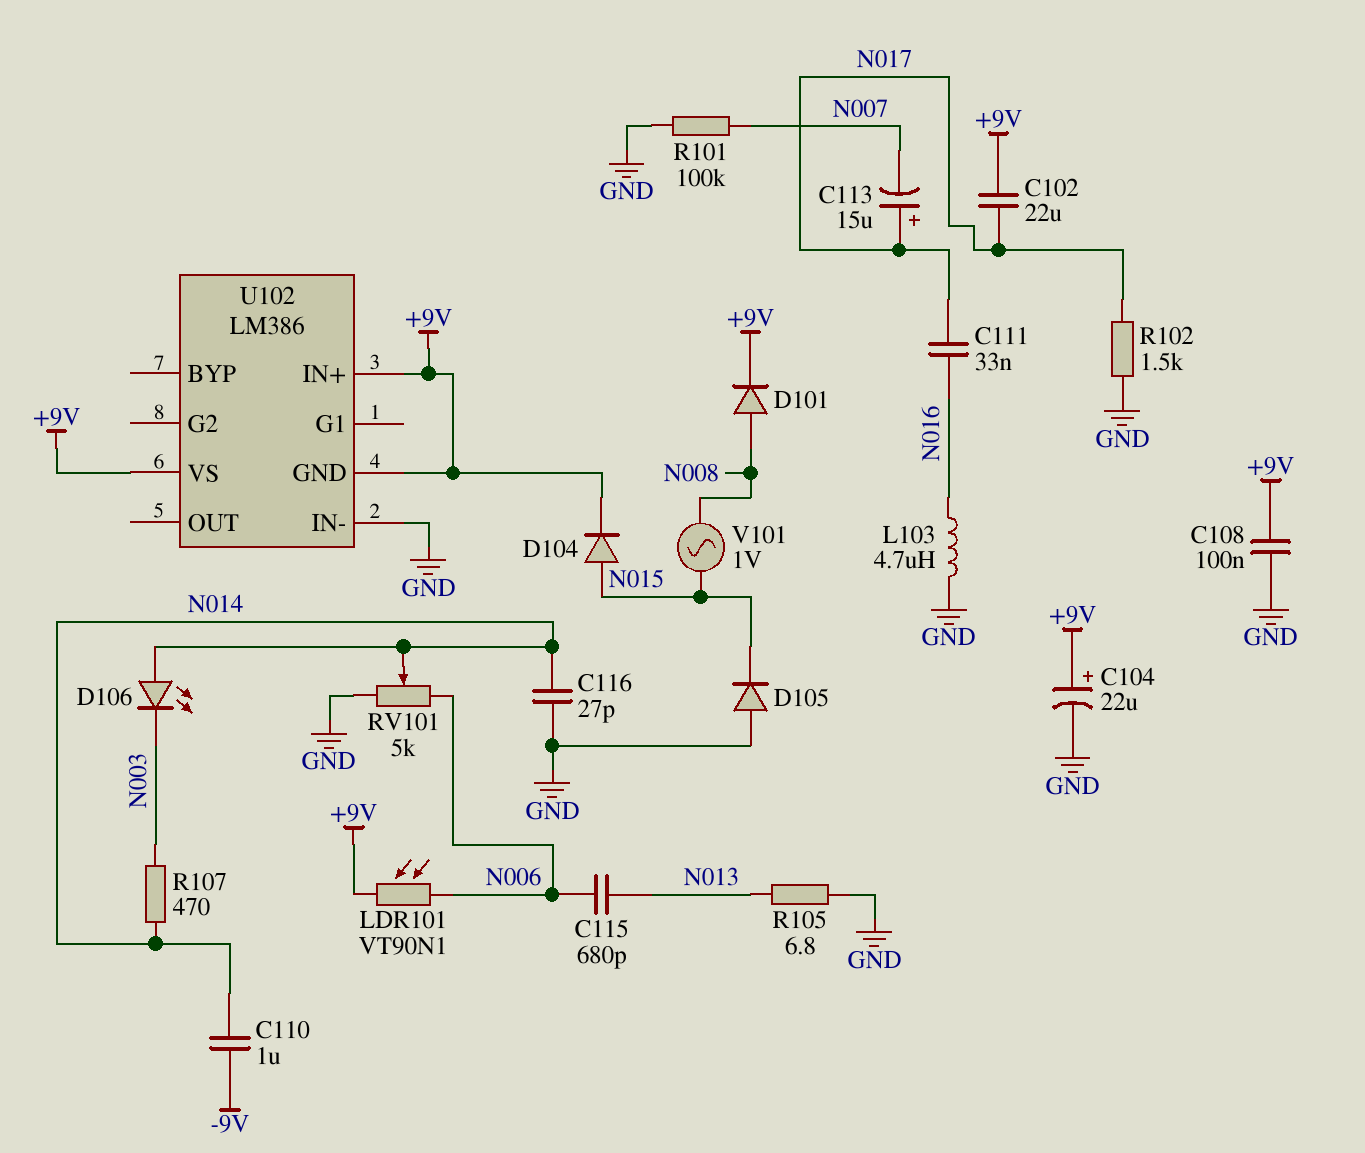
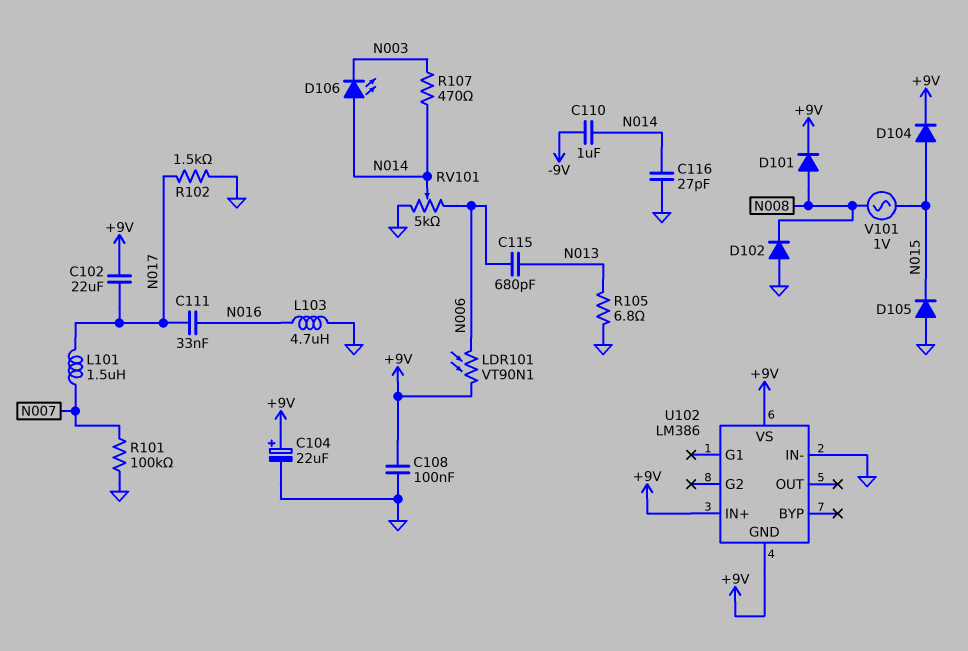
C113: 15uF (plus N017, minus N007) -> none
D102: none -> diode (A GND, K N008)
L101: none -> 1.5uH (N007, N017)

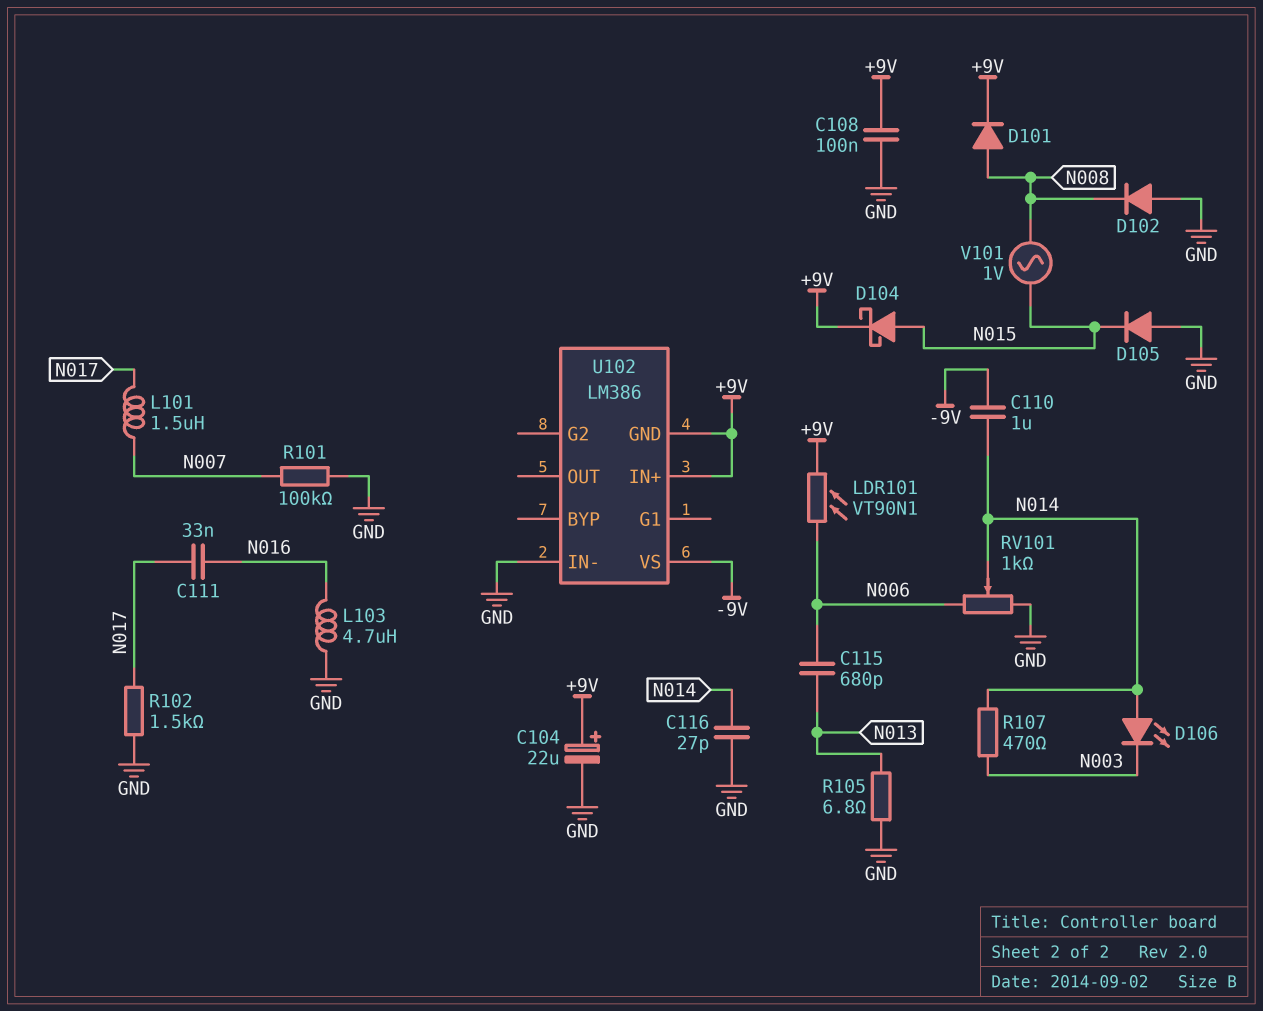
C102: 22uF (+9V, N017) -> none
D104: diode (A N015, K +9V) -> schottky (A N015, K +9V)
RV101: 5k (GND, N006, wiper N014) -> 1k (GND, N006, wiper N014)
U102 pin VS: +9V -> -9V

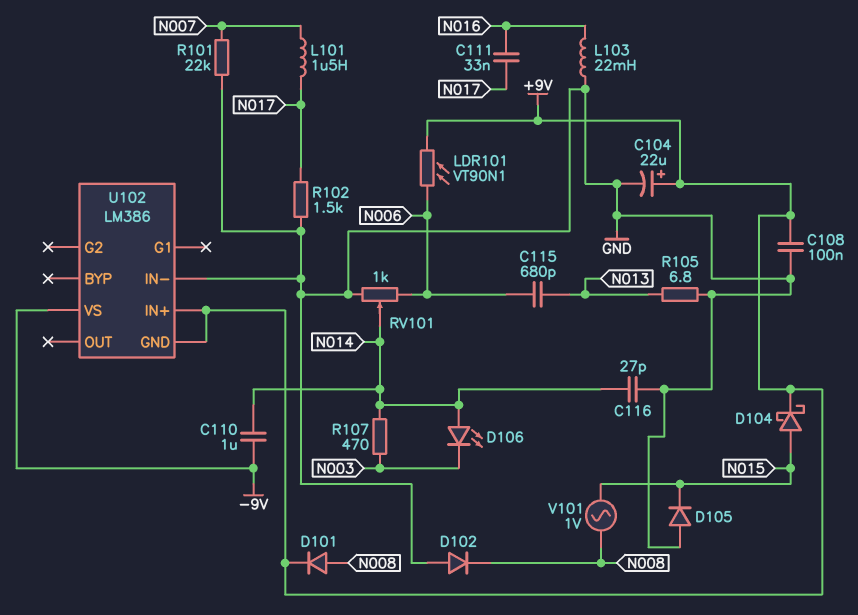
L103: 4.7uH (GND, N016) -> 22mH (GND, N016)
R101: 100k (GND, N007) -> 22k (GND, N007)

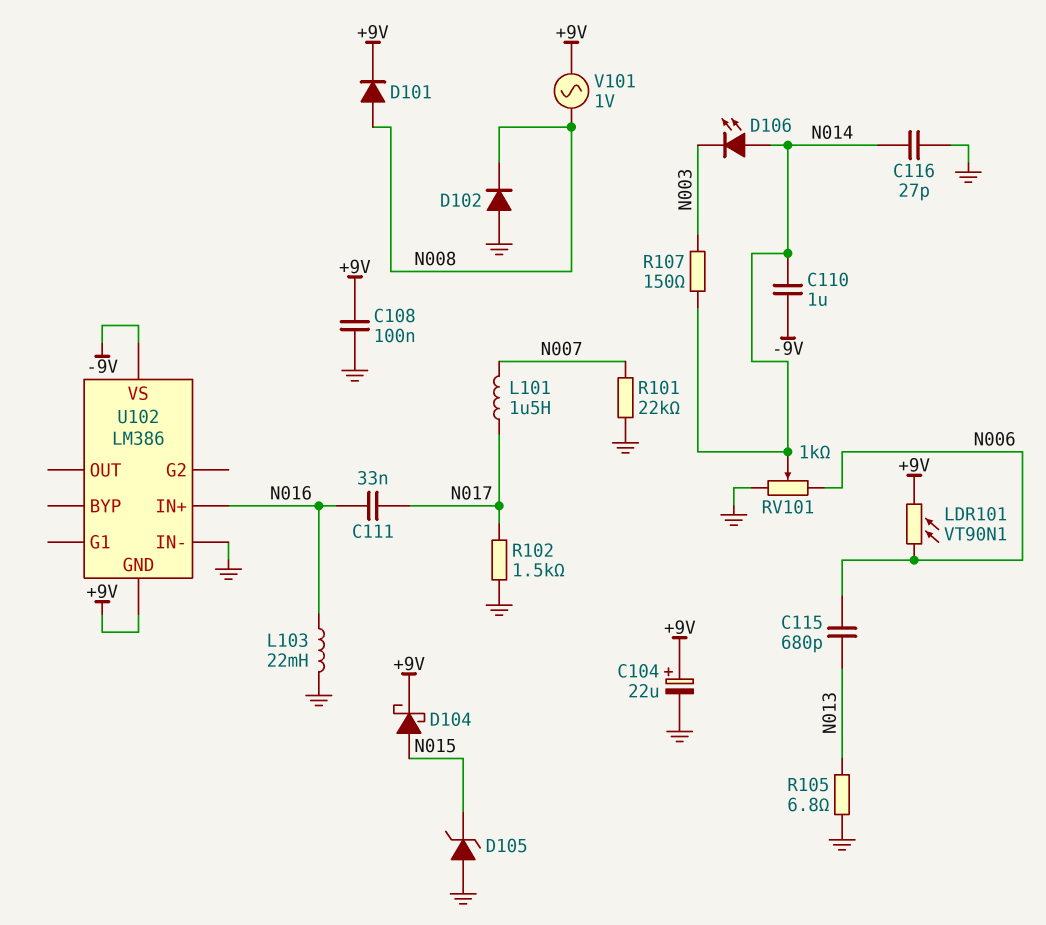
D105: diode (A GND, K N015) -> zener (A GND, K N015)
R107: 470 (N003, N014) -> 150 (N003, N014)
U102 pin IN+: +9V -> N016
V101: AC 1V (N008, N015) -> AC 1V (+9V, N008)

